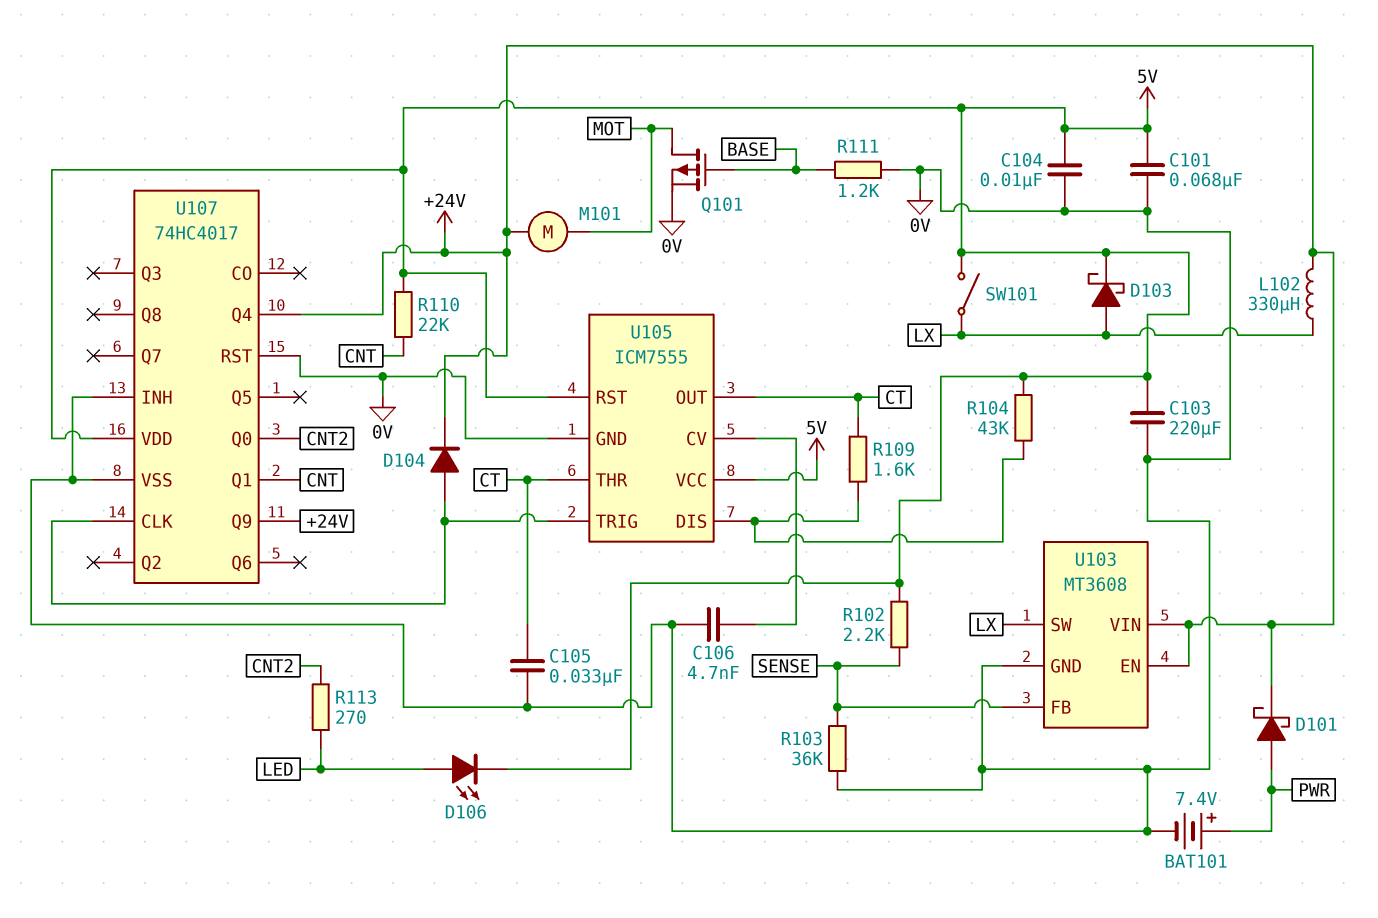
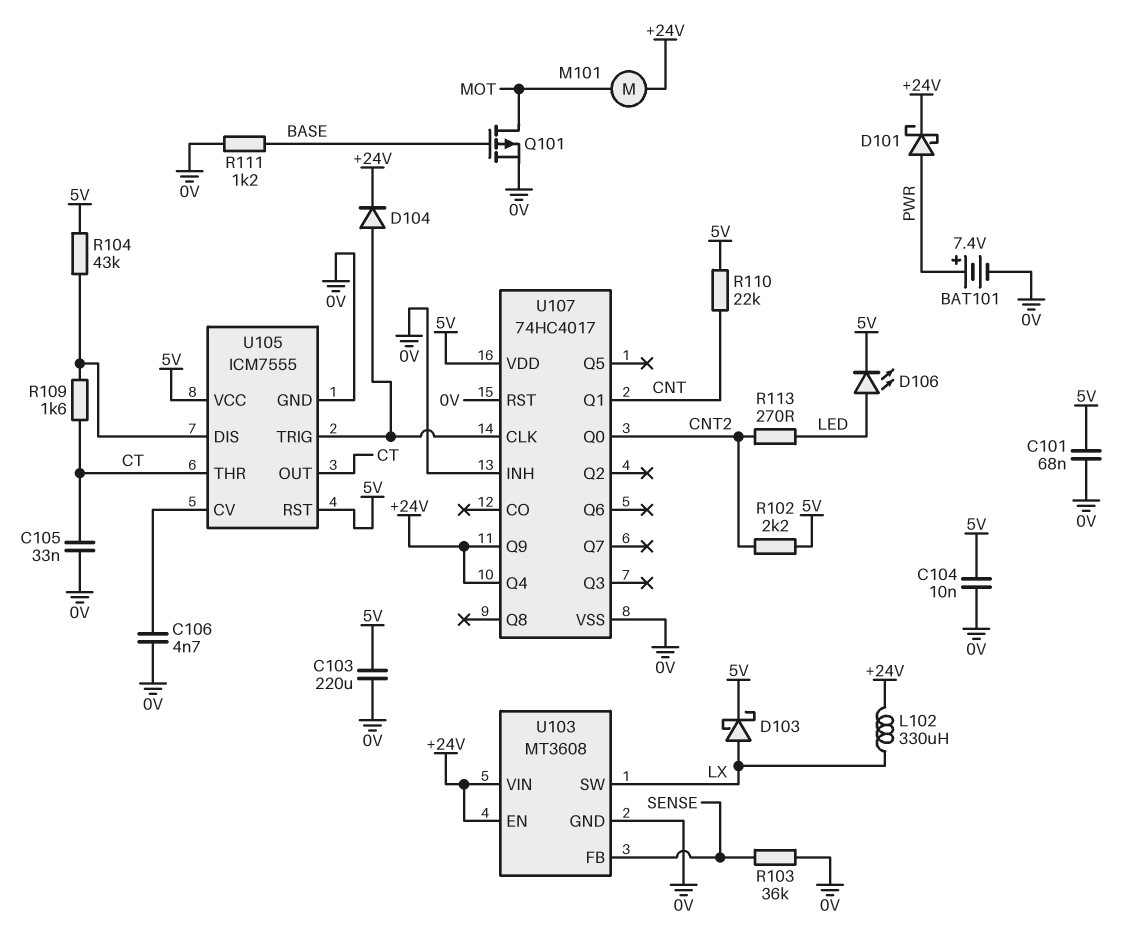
R102: 2.2k (5V, SENSE) -> 2.2k (5V, CNT2)
SW101: switch (5V, LX) -> none

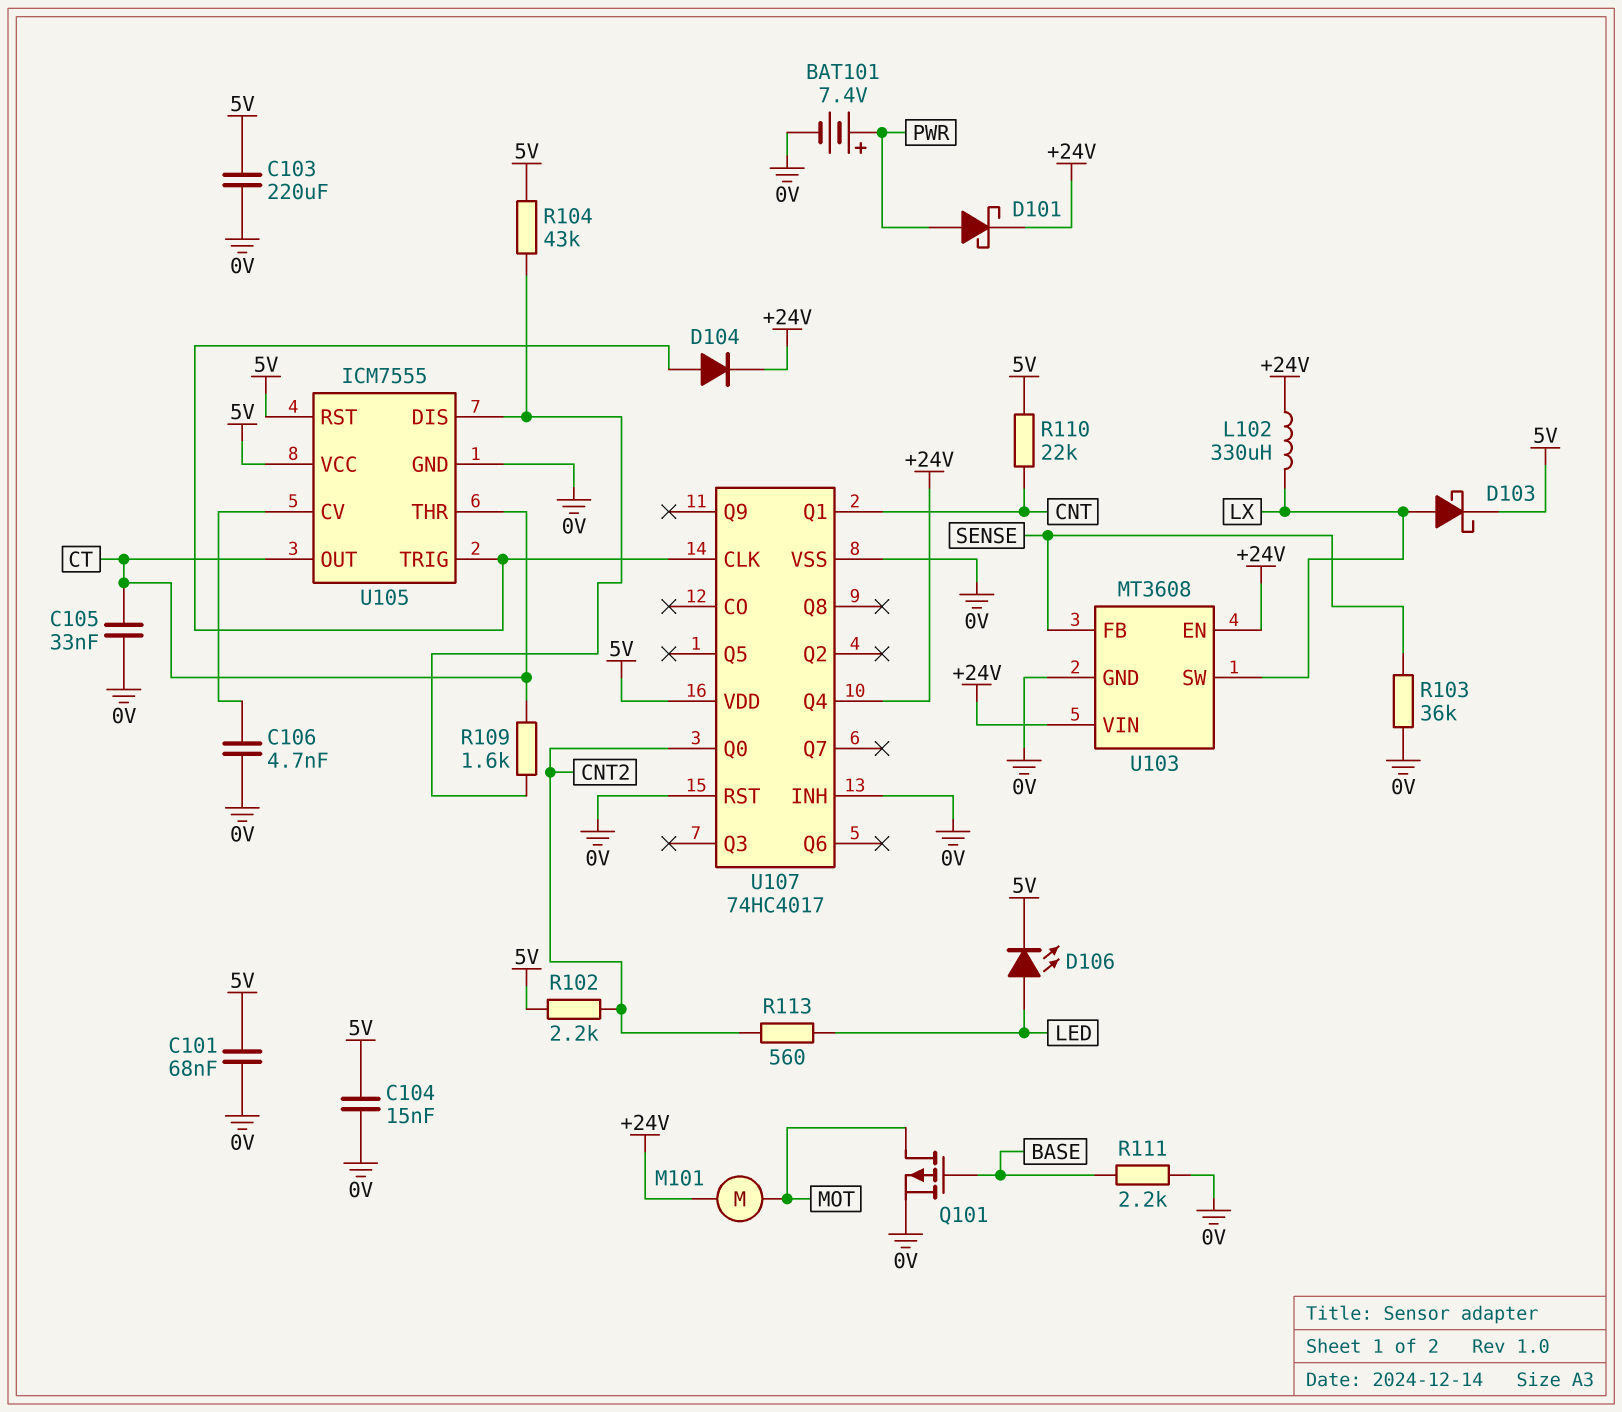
C104: 10nF (0V, 5V) -> 15nF (0V, 5V)
R111: 1.2k (0V, BASE) -> 2.2k (0V, BASE)
R113: 270 (CNT2, LED) -> 560 (CNT2, LED)
U107 pin Q9: +24V -> none

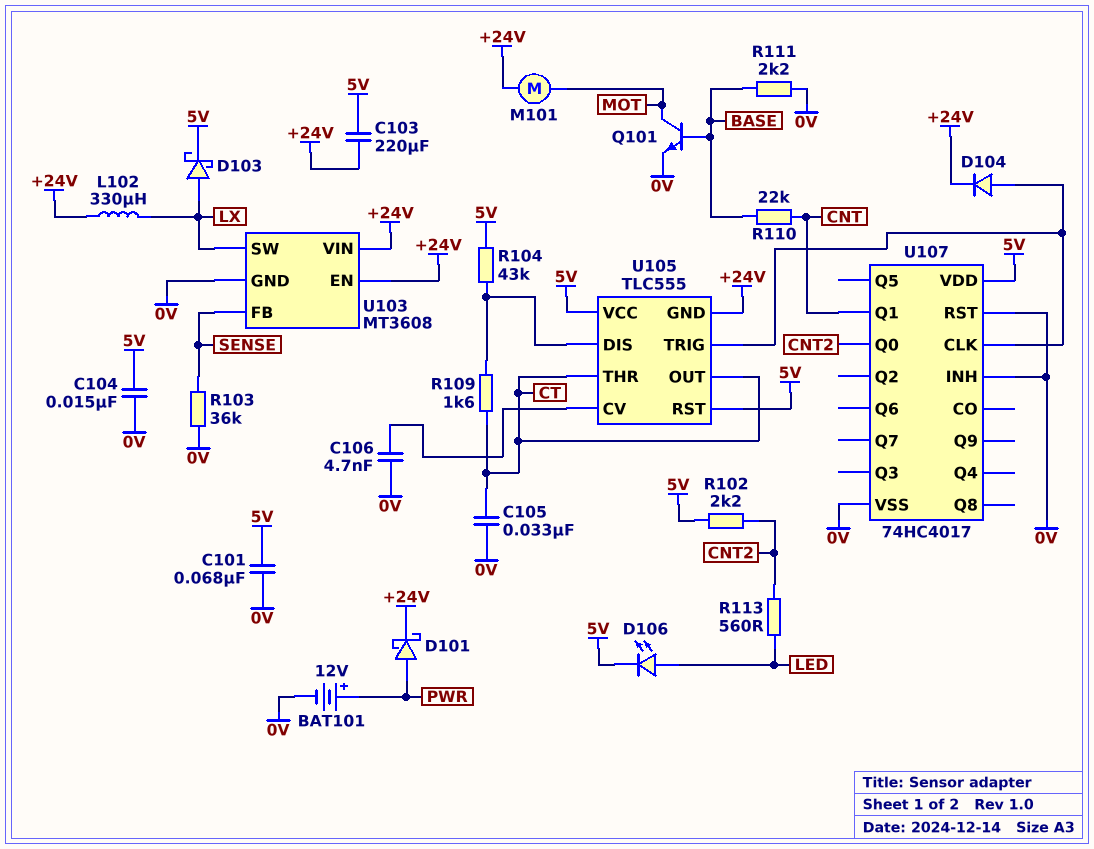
BAT101: 7.4V (plus PWR, minus 0V) -> 12V (plus PWR, minus 0V)
C103: 220uF (0V, 5V) -> 220uF (+24V, 5V)
Q101: PMOS (G BASE, D MOT, S 0V) -> NPN (B BASE, C MOT, E 0V)
R110: 22k (5V, CNT) -> 22k (BASE, CNT)
U105: ICM7555 -> TLC555
U105 pin GND: 0V -> +24V
U107 pin Q4: +24V -> none

